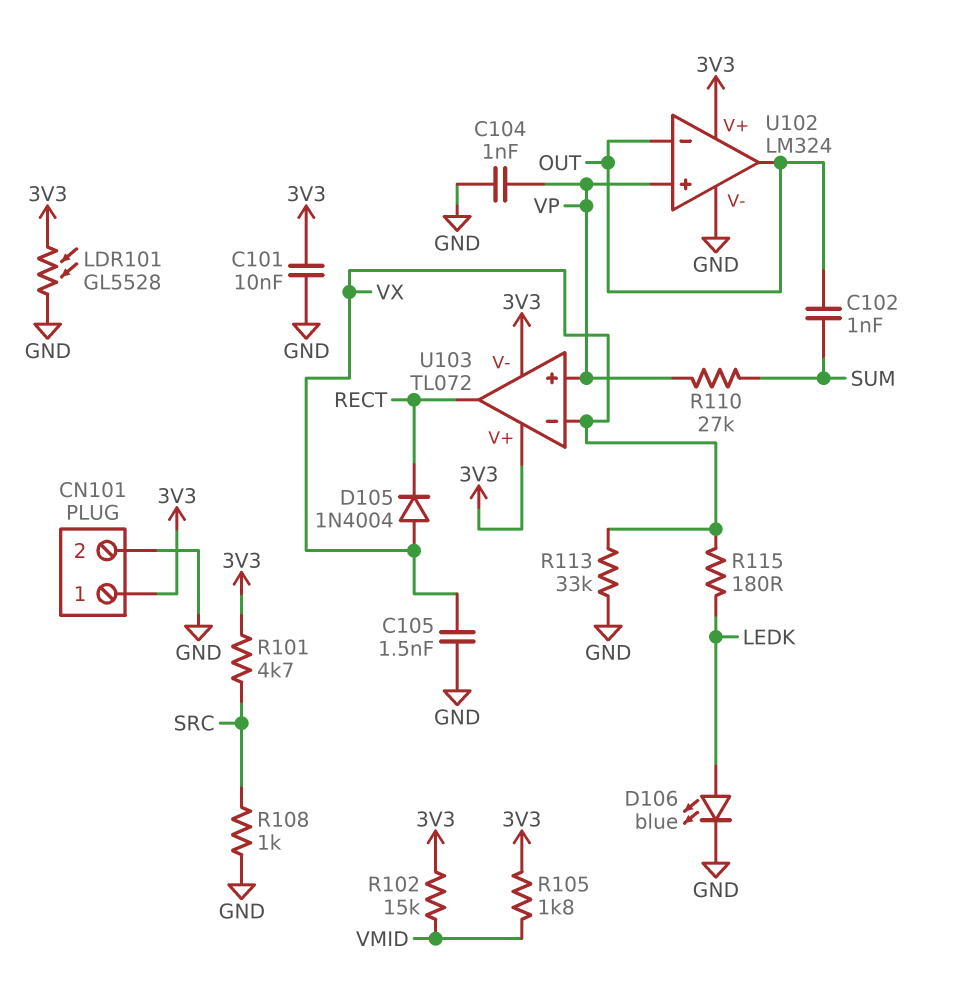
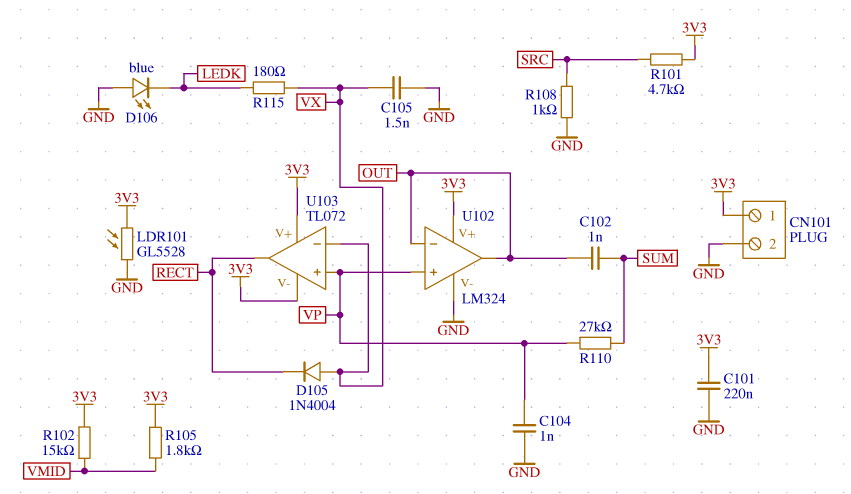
C101: 10nF (3V3, GND) -> 220nF (3V3, GND)
D106: LED blue (A LEDK, K GND) -> LED blue (A GND, K LEDK)
R113: 33k (GND, VX) -> none

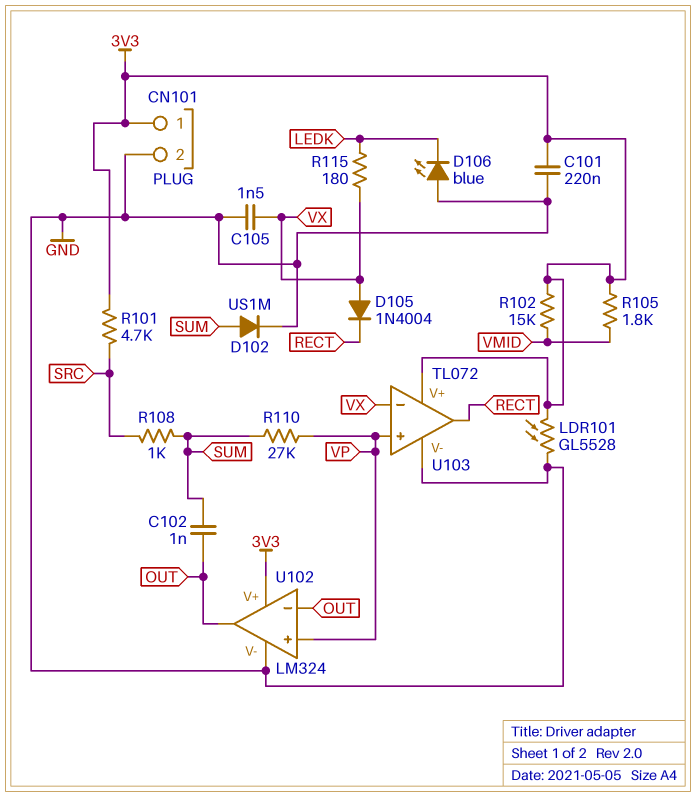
C104: 1nF (GND, VP) -> none
D102: none -> diode US1M (A SUM, K GND)
R108: 1k (GND, SRC) -> 1k (SRC, SUM)
U103 pin V-: 3V3 -> GND

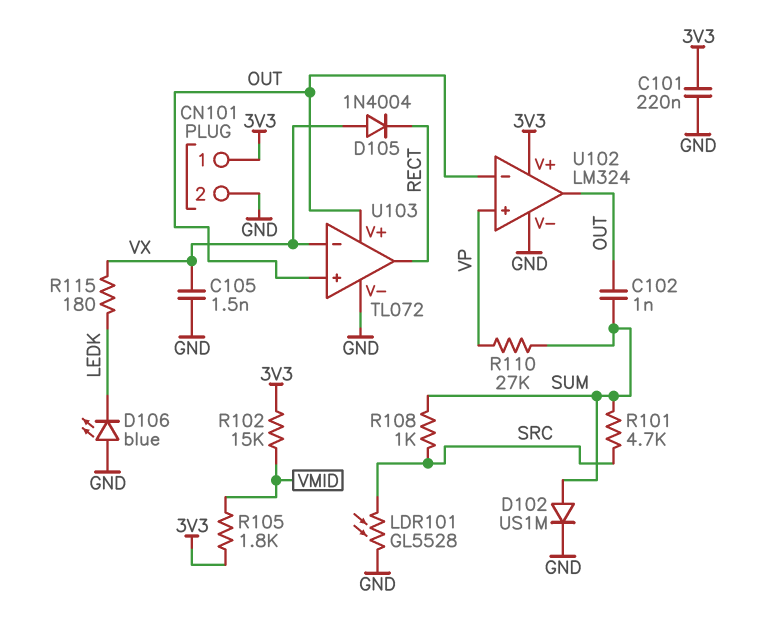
LDR101: GL5528 (3V3, GND) -> GL5528 (GND, SRC)
R101: 4.7k (3V3, SRC) -> 4.7k (SRC, SUM)
U103 pin V+: 3V3 -> OUT
U103 pin in+: VP -> OUT

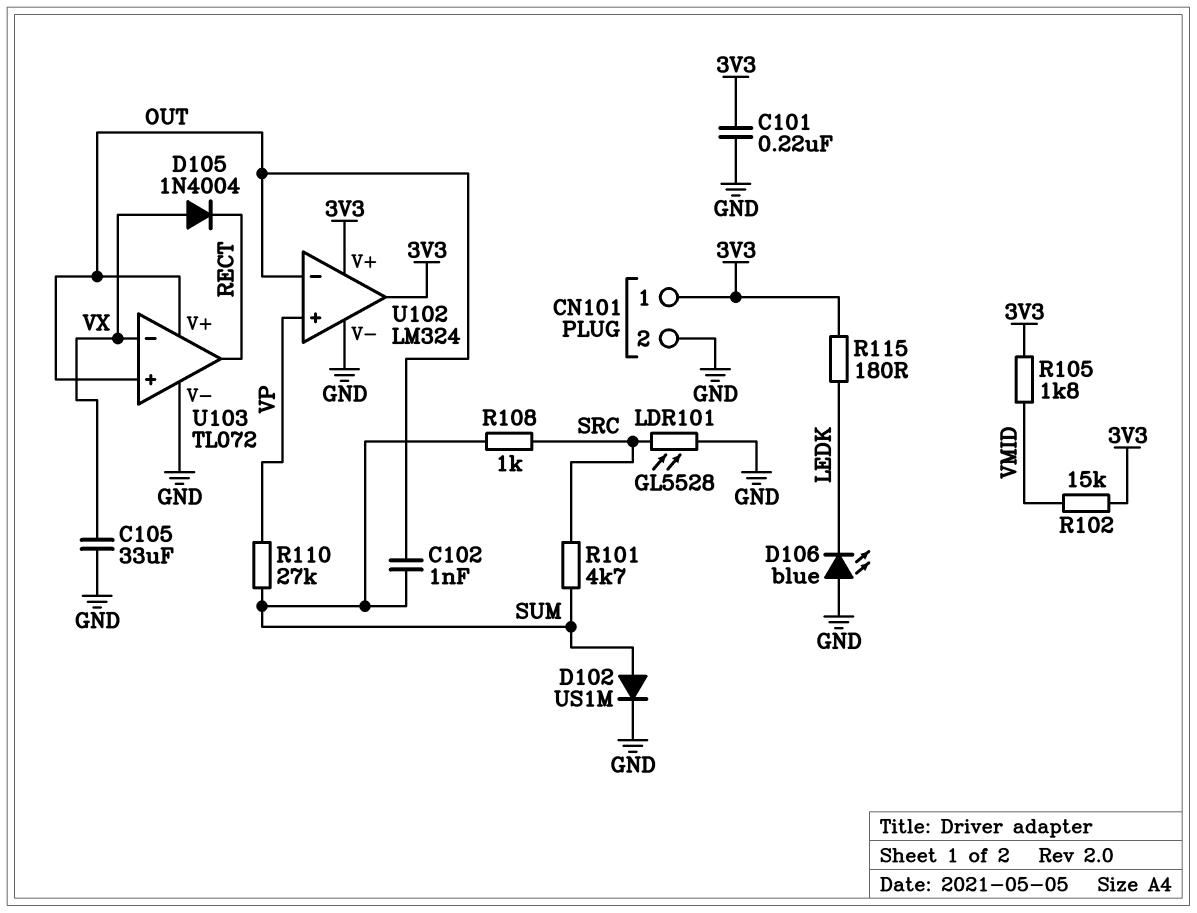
C105: 1.5nF (GND, VX) -> 33uF (GND, VX)
R115: 180 (LEDK, VX) -> 180 (3V3, LEDK)
U102 pin out: OUT -> 3V3

